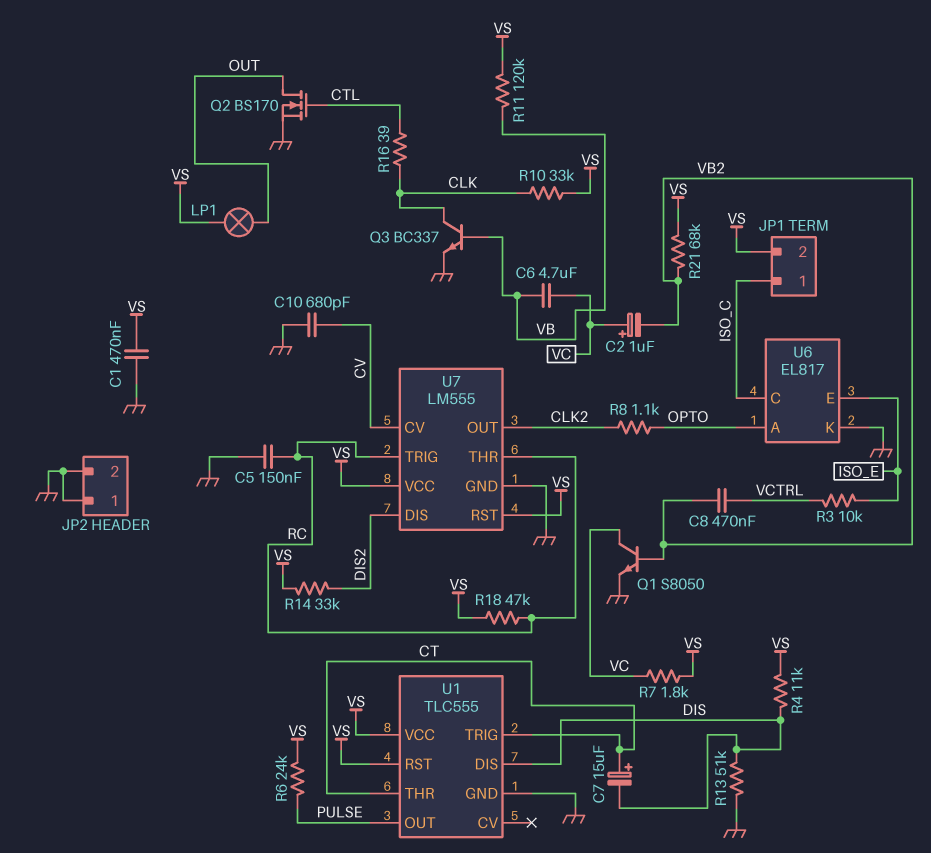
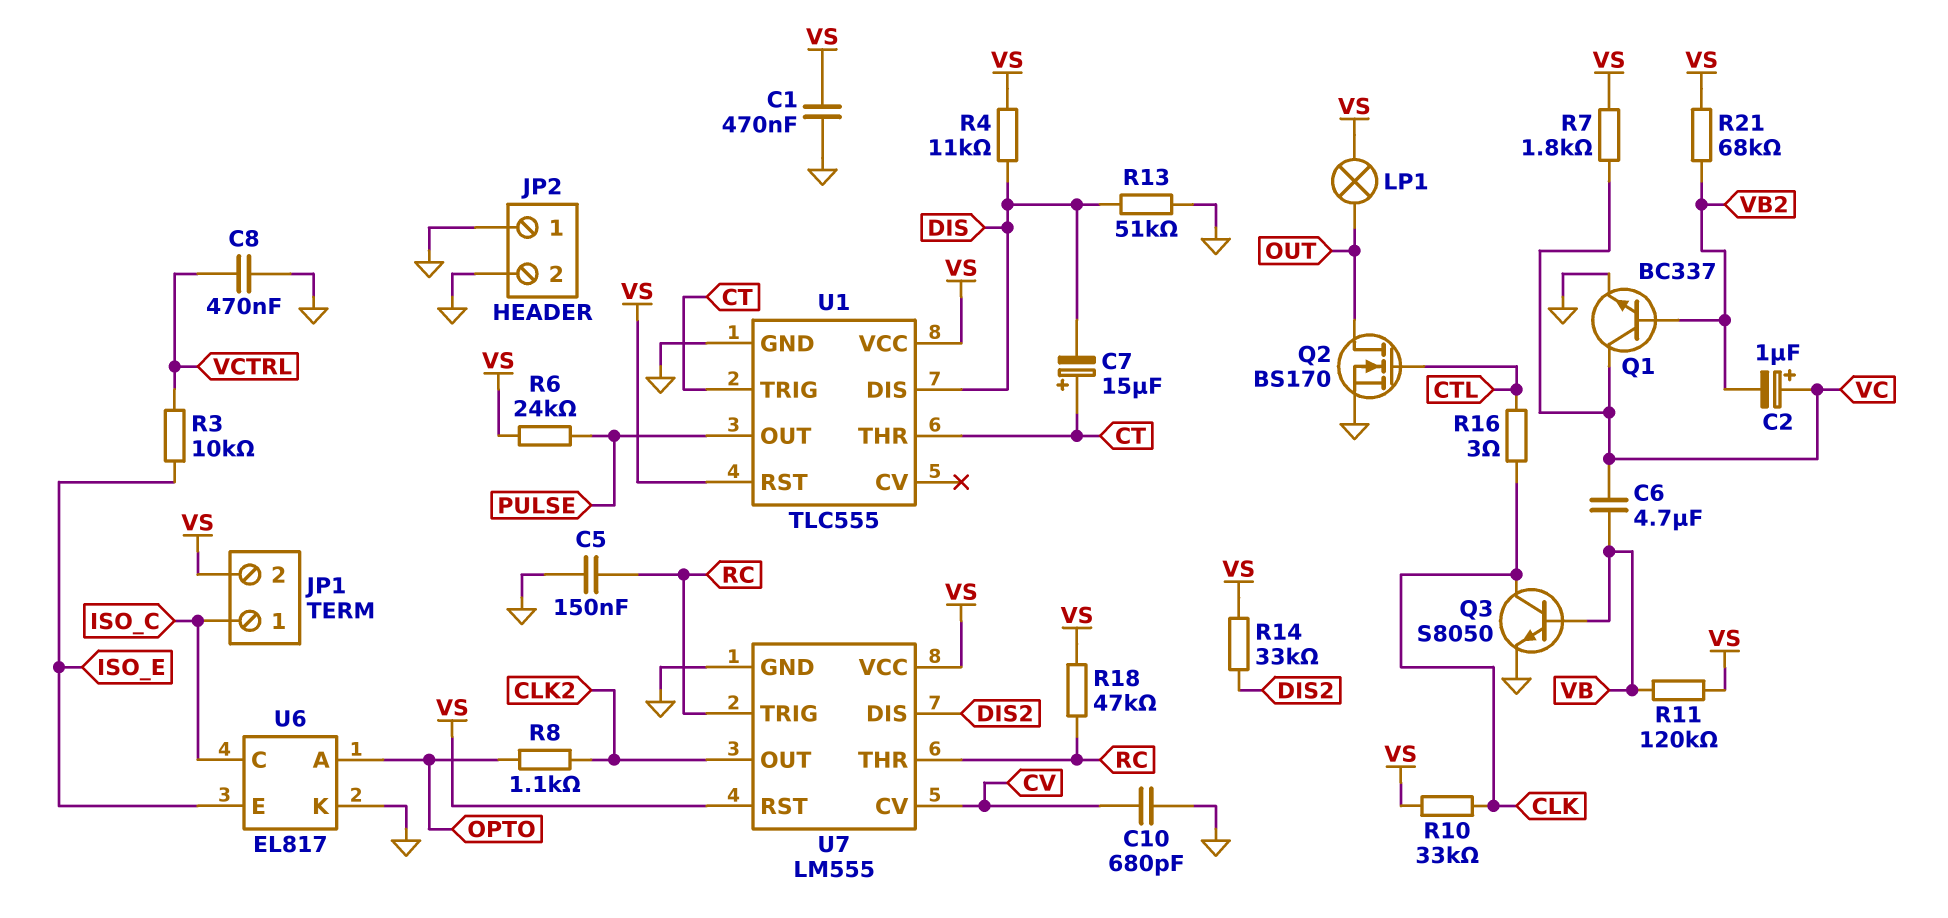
C8: 470nF (VB2, VCTRL) -> 470nF (GND, VCTRL)
Q1: NPN S8050 (B VB2, C VC, E GND) -> NPN BC337 (B VB2, C VC, E GND)
Q3: NPN BC337 (B VB, C CLK, E GND) -> NPN S8050 (B VB, C CLK, E GND)
R16: 39 (CLK, CTL) -> 3 (CLK, CTL)

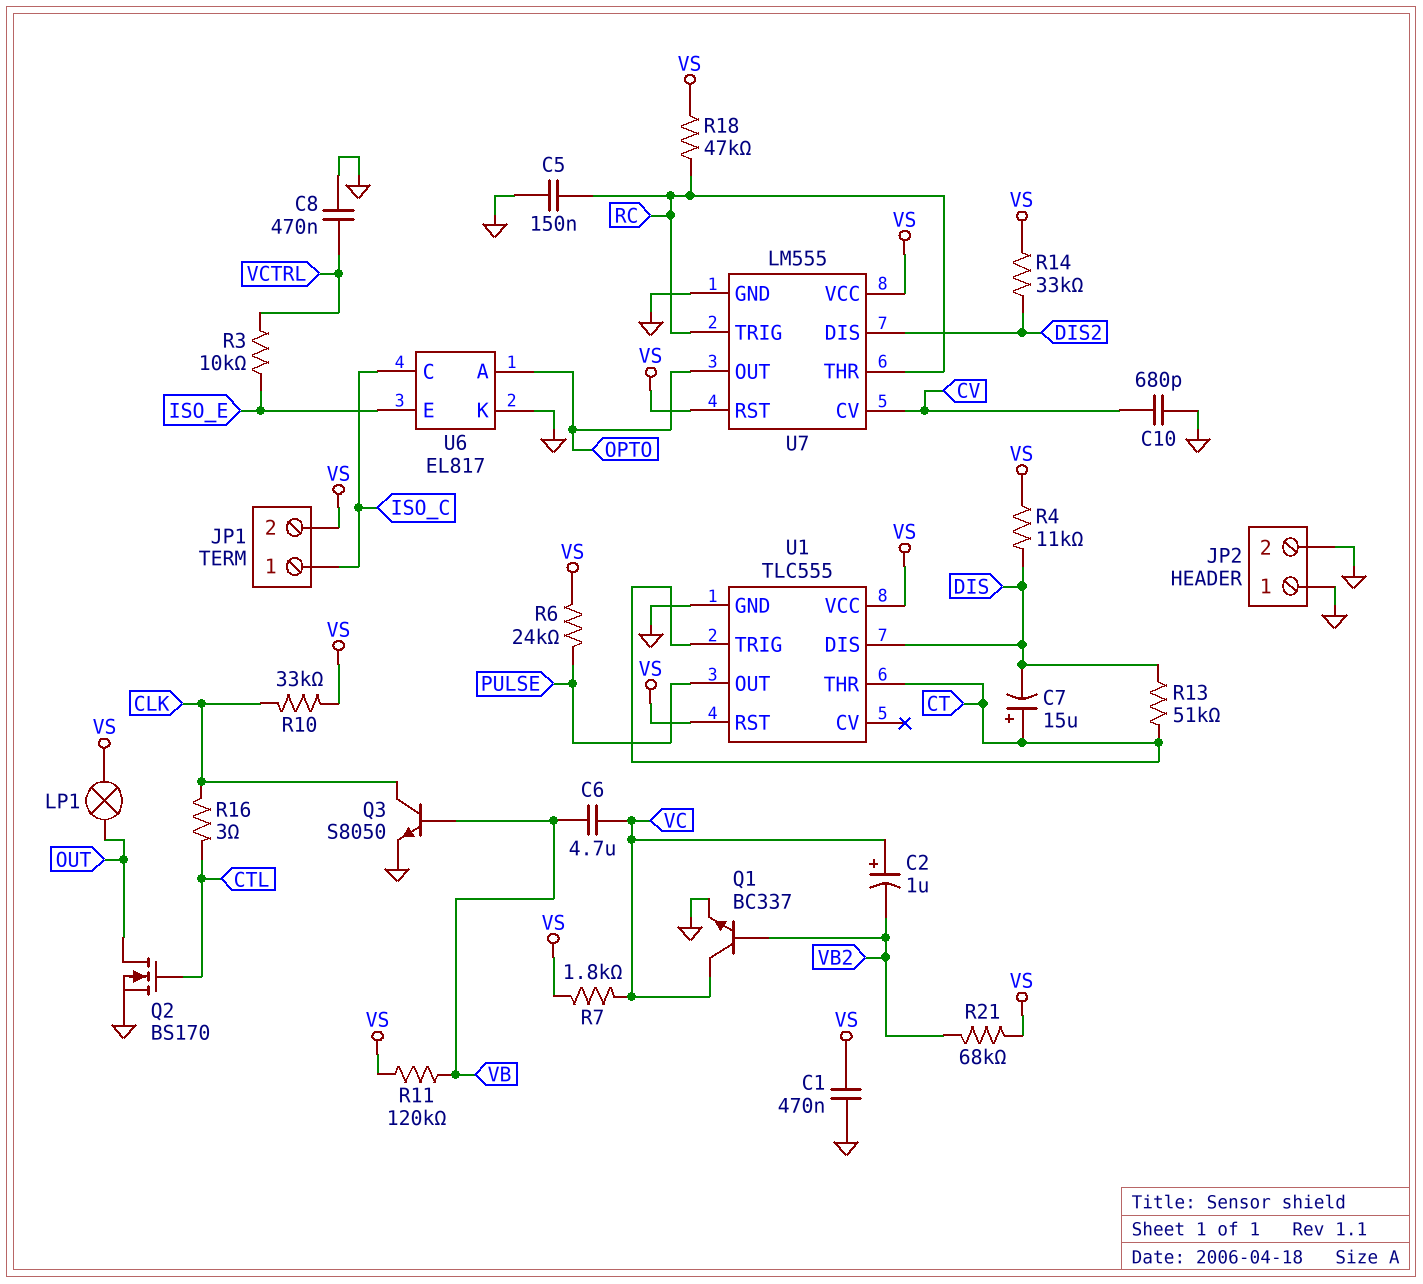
R8: 1.1k (CLK2, OPTO) -> none
R13: 51k (DIS, GND) -> 51k (CT, DIS)
U7 pin OUT: CLK2 -> OPTO

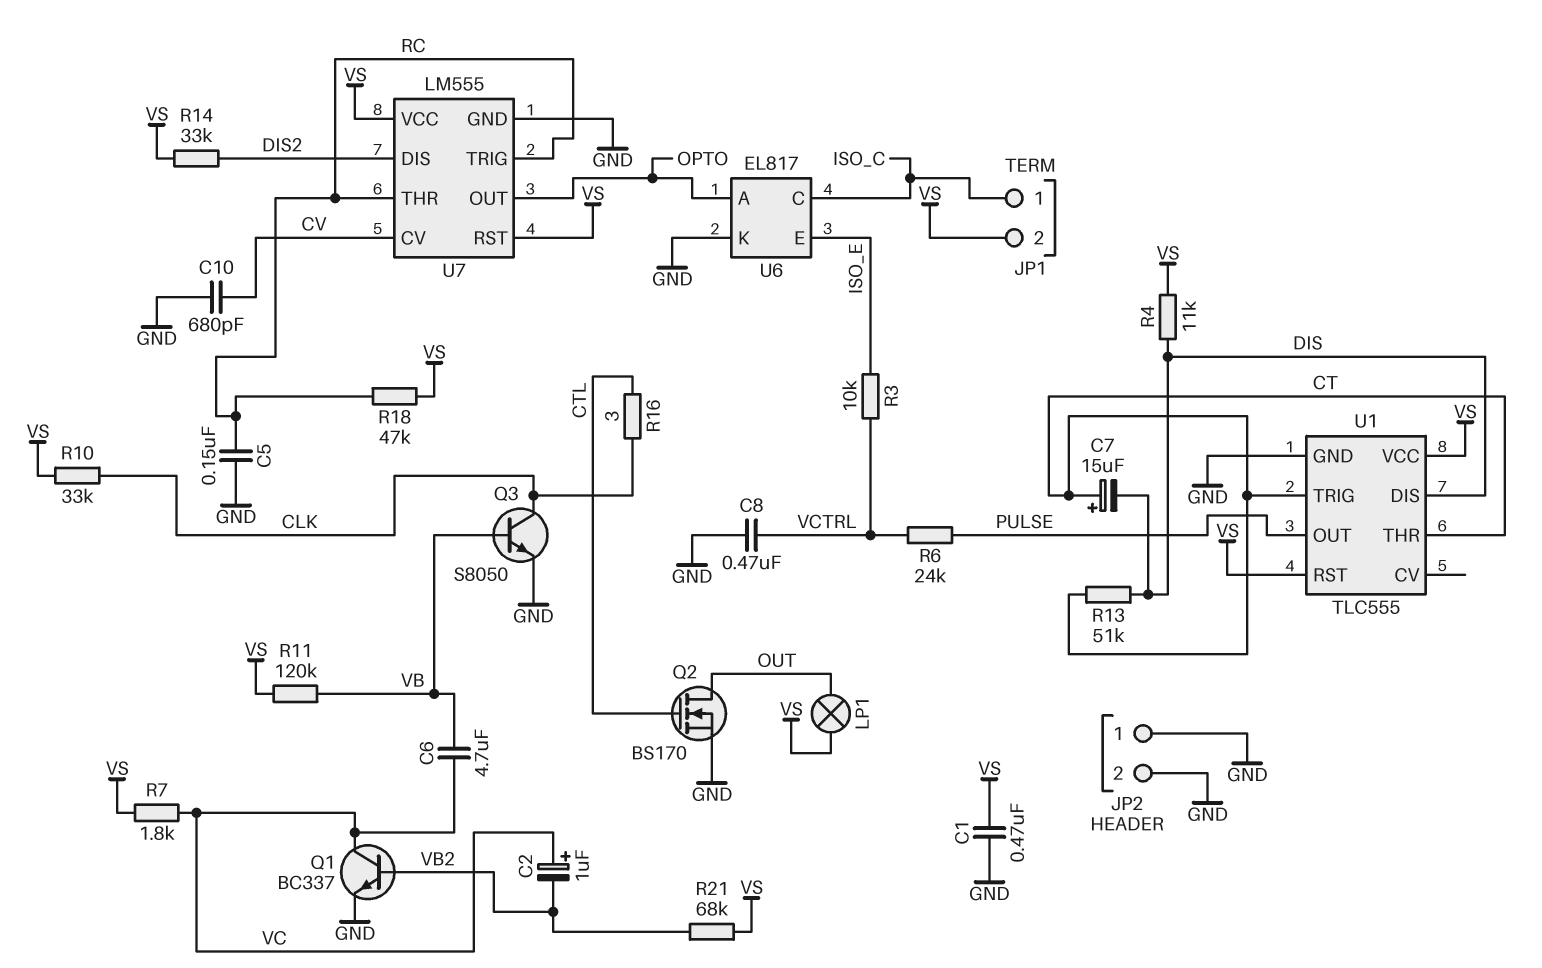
R6: 24k (PULSE, VS) -> 24k (PULSE, VCTRL)

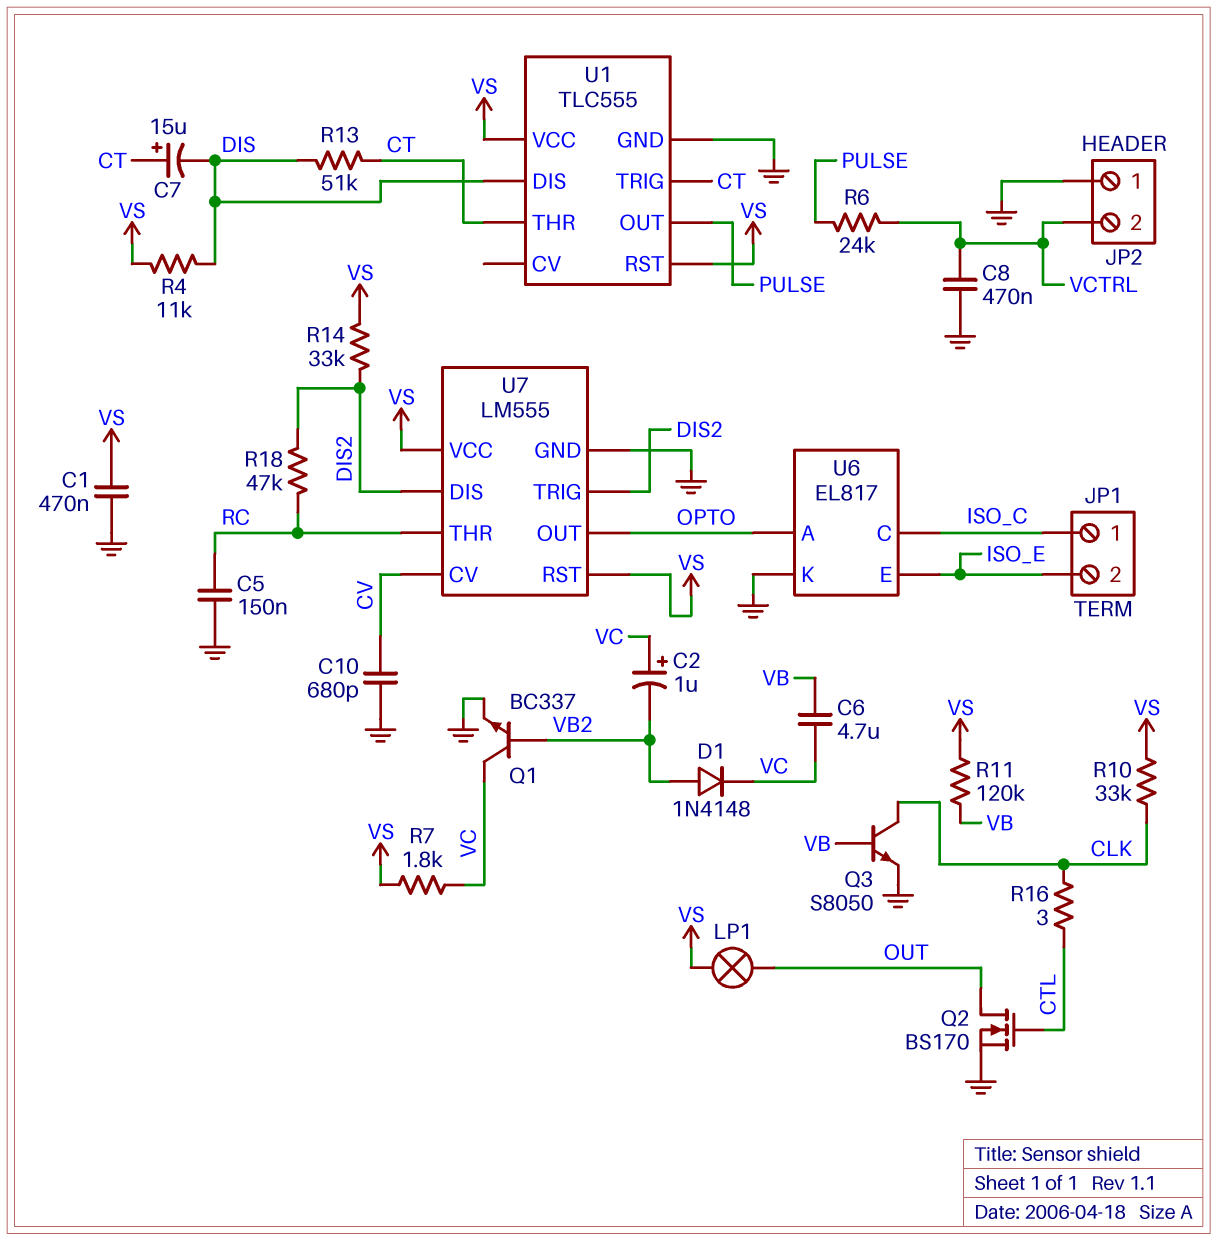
D1: none -> diode 1N4148 (A VB2, K VC)
JP1 pin 2: VS -> ISO_E
JP2 pin 2: GND -> VCTRL
R3: 10k (ISO_E, VCTRL) -> none
R18: 47k (RC, VS) -> 47k (DIS2, RC)
R21: 68k (VB2, VS) -> none
U7 pin TRIG: RC -> DIS2

